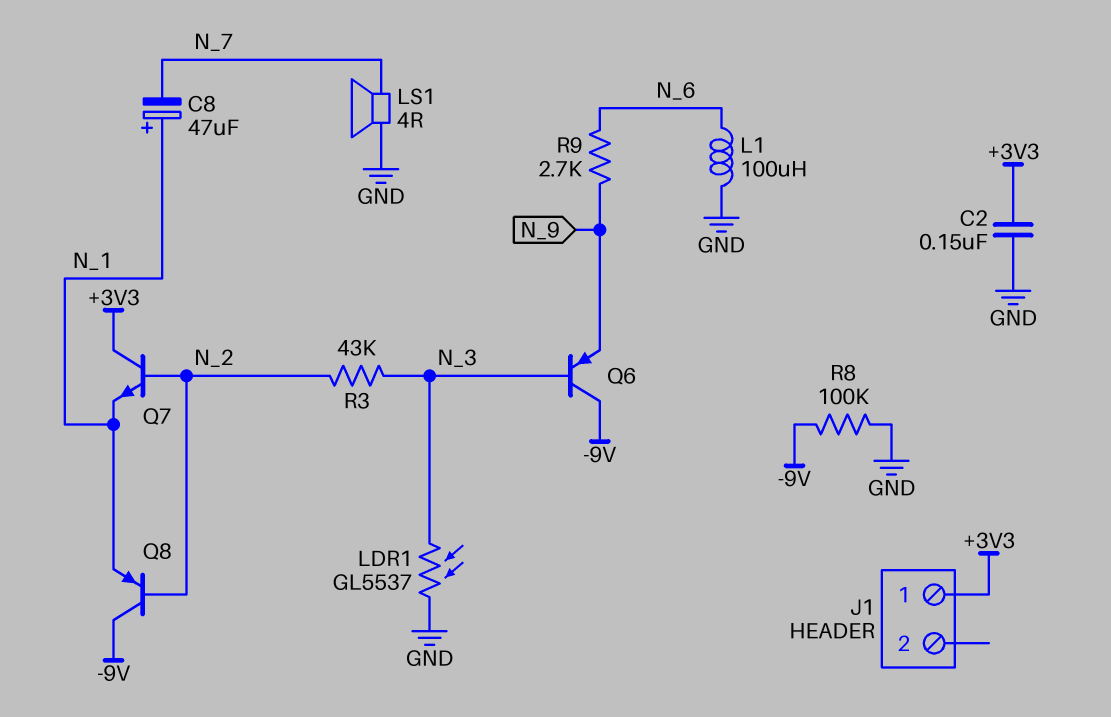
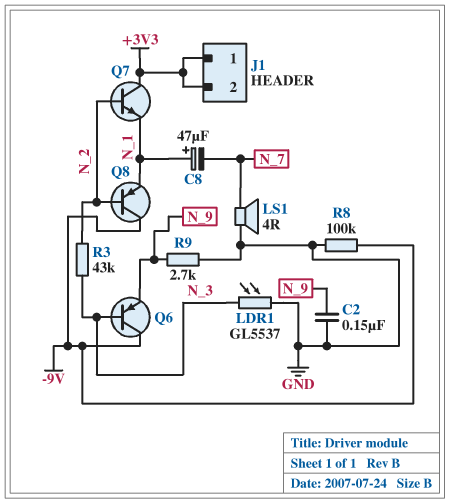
C2: 150nF (+3V3, GND) -> 150nF (GND, N_9)
J1 pin 2: none -> +3V3
L1: 100uH (GND, N_6) -> none
R9: 2.7k (N_6, N_9) -> 2.7k (GND, N_9)

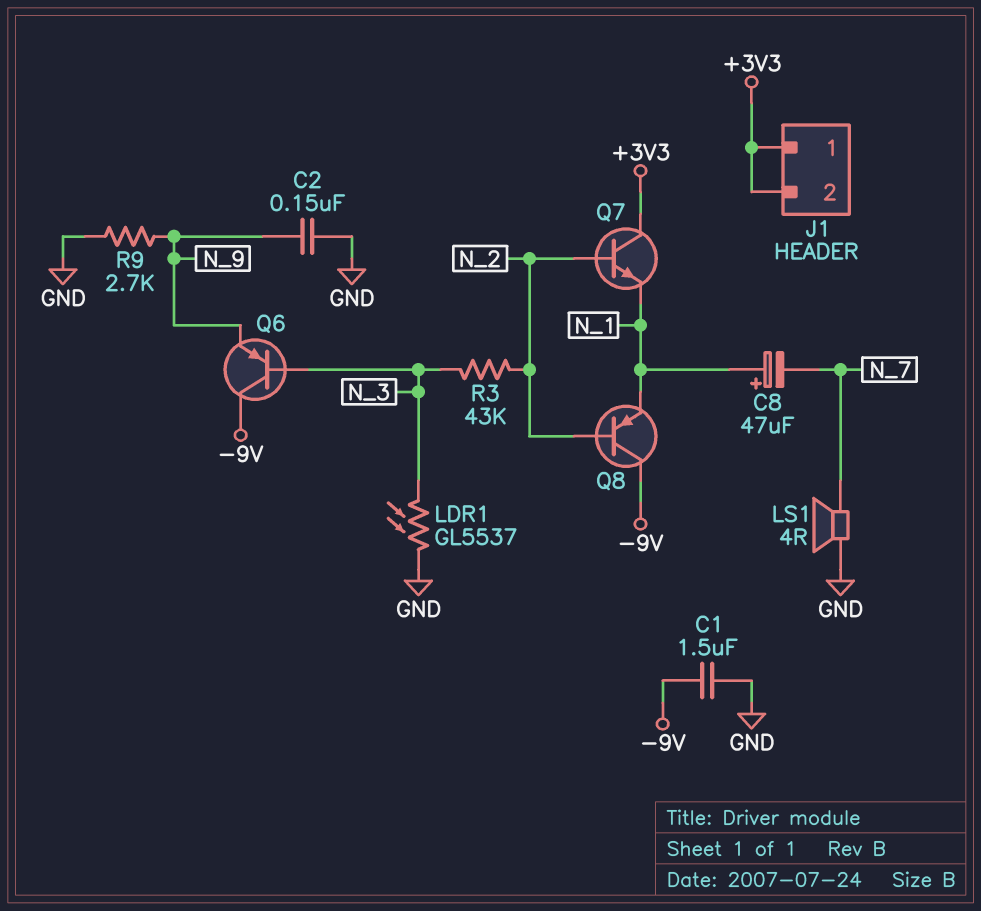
C1: none -> 1.5uF (-9V, GND)
R8: 100k (-9V, GND) -> none

